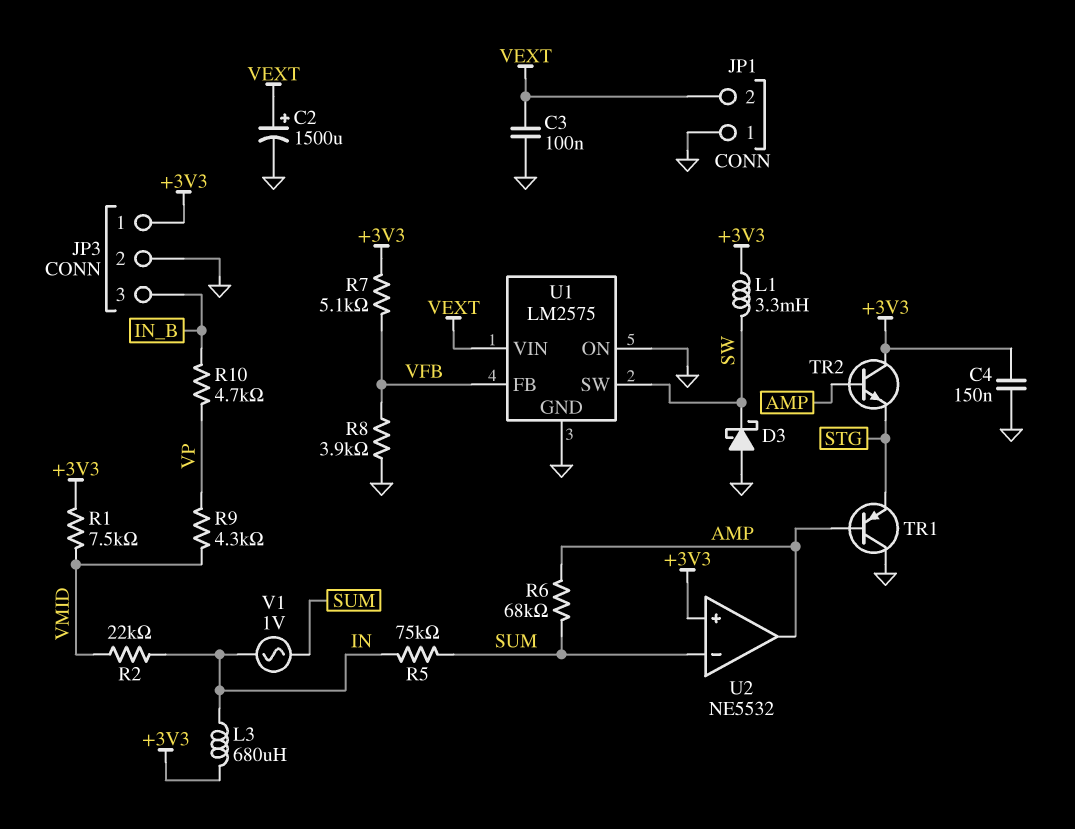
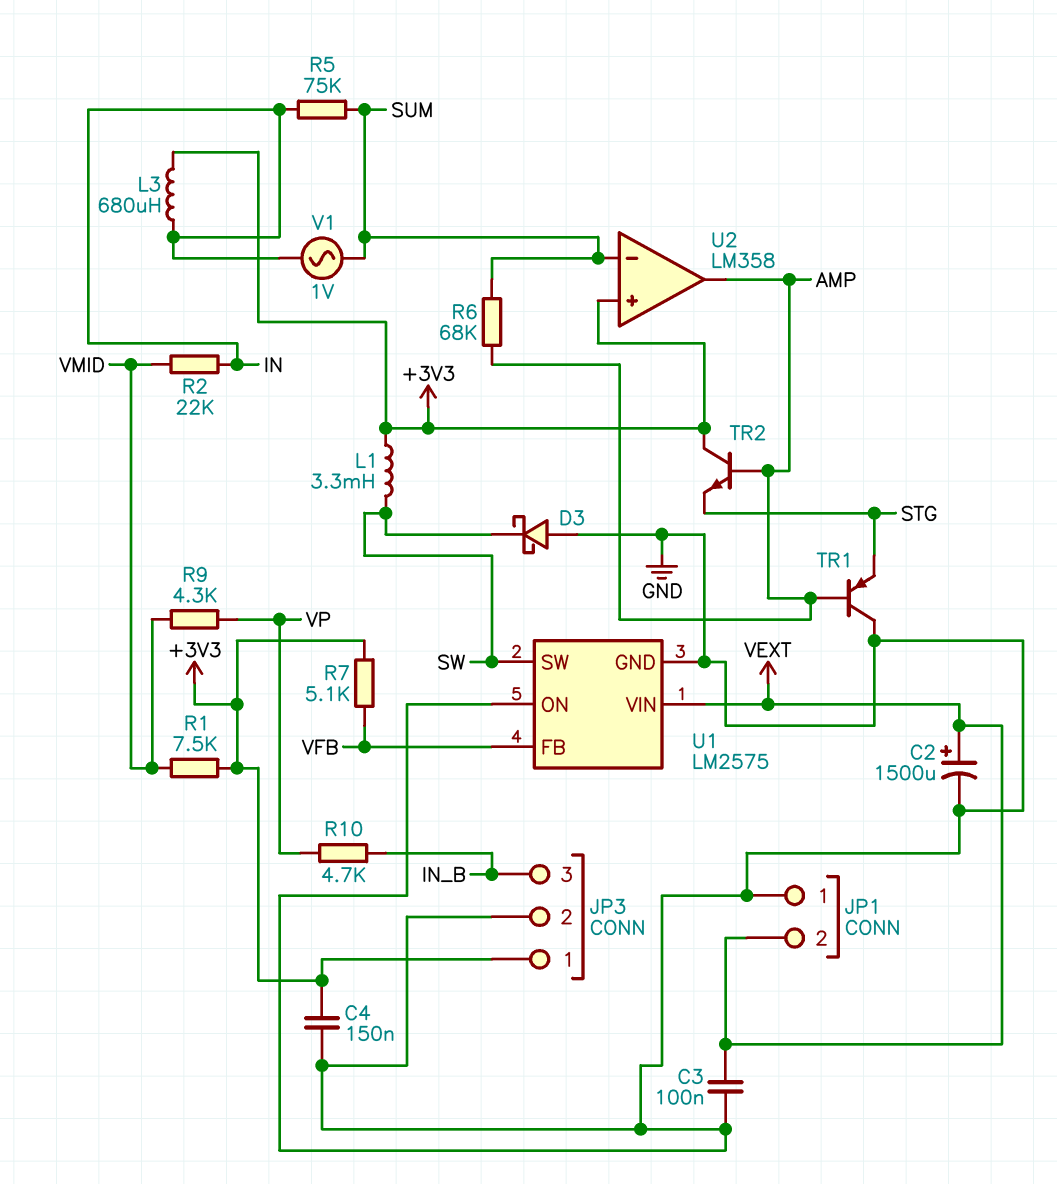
R8: 3.9k (GND, VFB) -> none
U2: NE5532 -> LM358

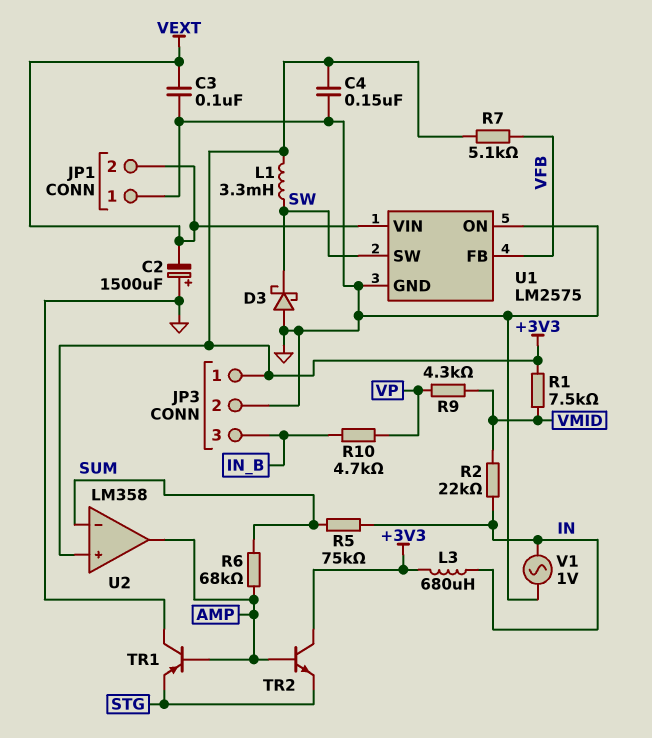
C2: 1500uF (plus VEXT, minus GND) -> 1500uF (plus GND, minus VEXT)
V1: AC 1V (IN, SUM) -> AC 1V (GND, IN)

